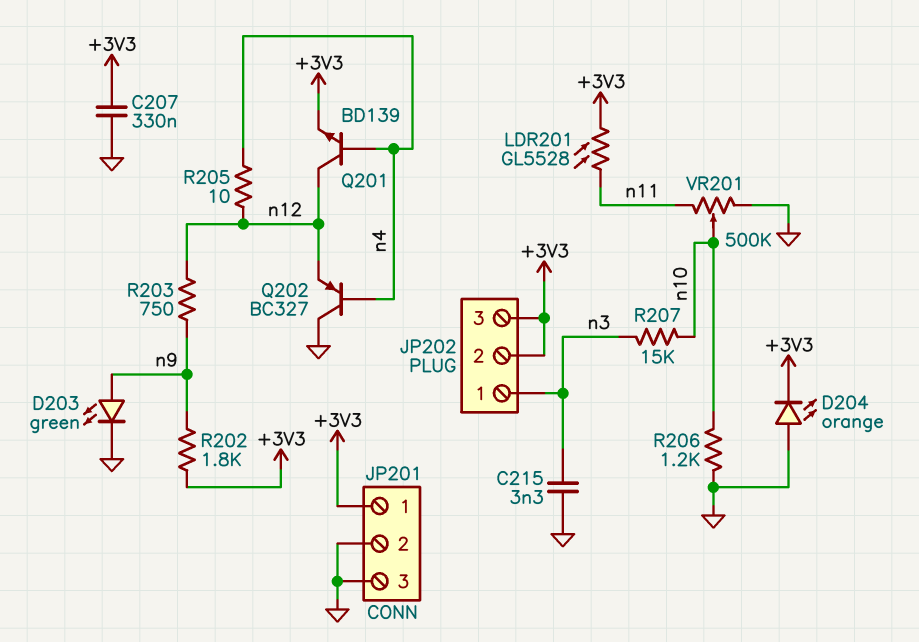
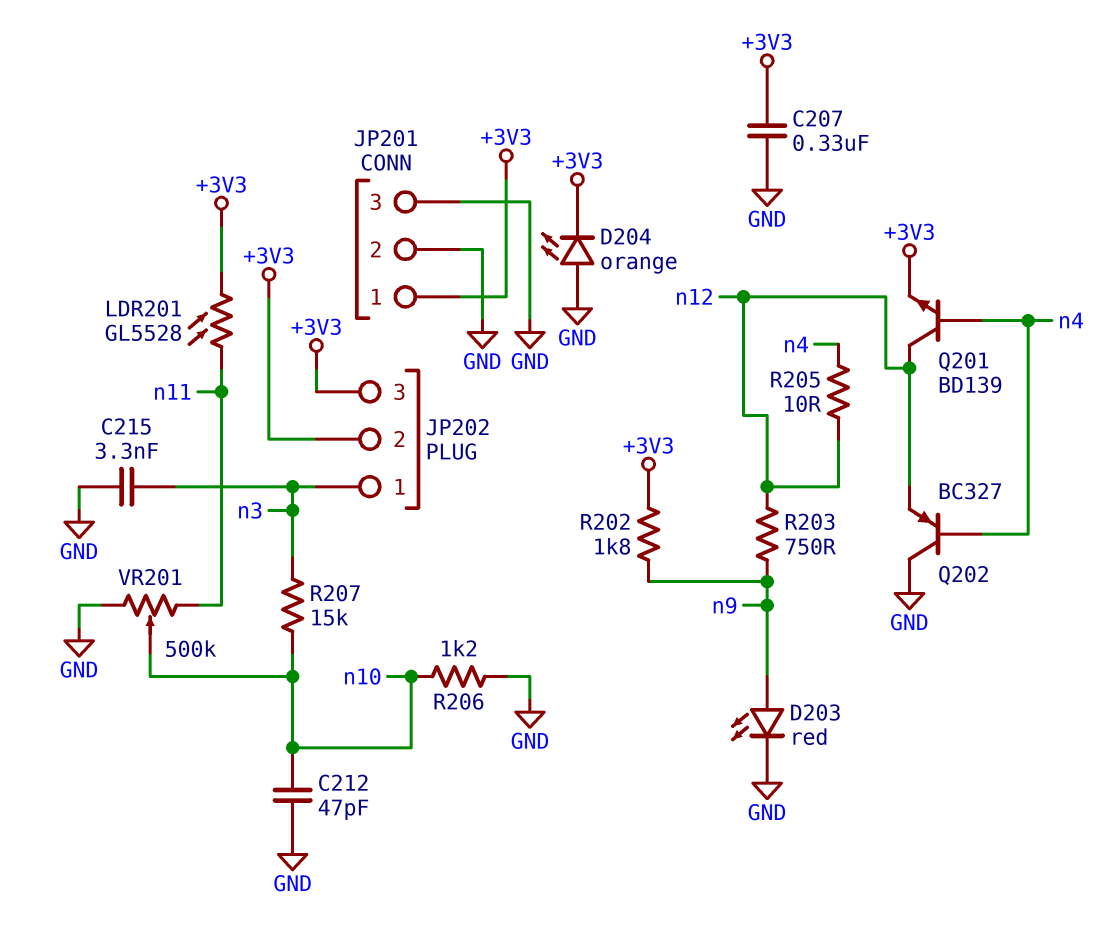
C212: none -> 47pF (GND, n10)
D203: LED green (A n9, K GND) -> LED red (A n9, K GND)

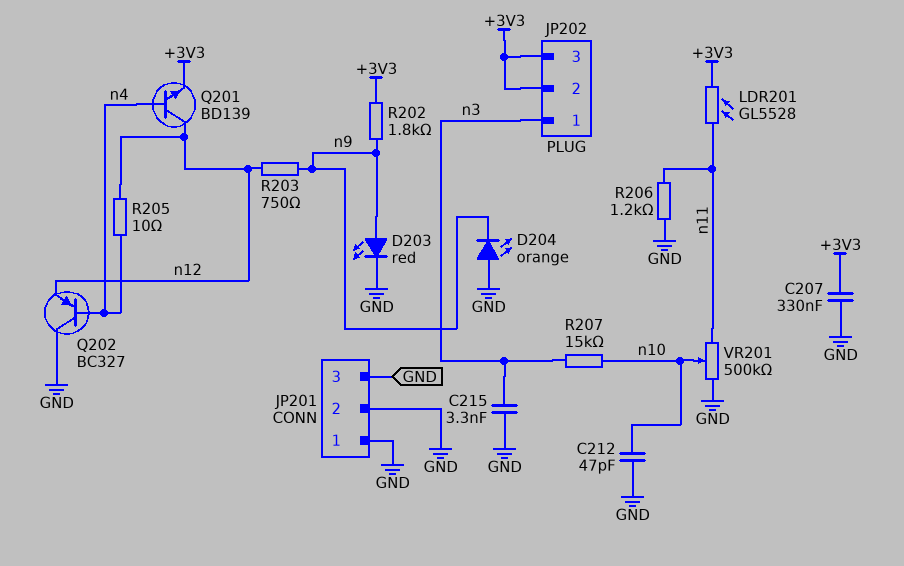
D204: LED orange (A GND, K +3V3) -> LED orange (A GND, K n9)
JP201 pin 1: +3V3 -> GND
R206: 1.2k (GND, n10) -> 1.2k (GND, n11)

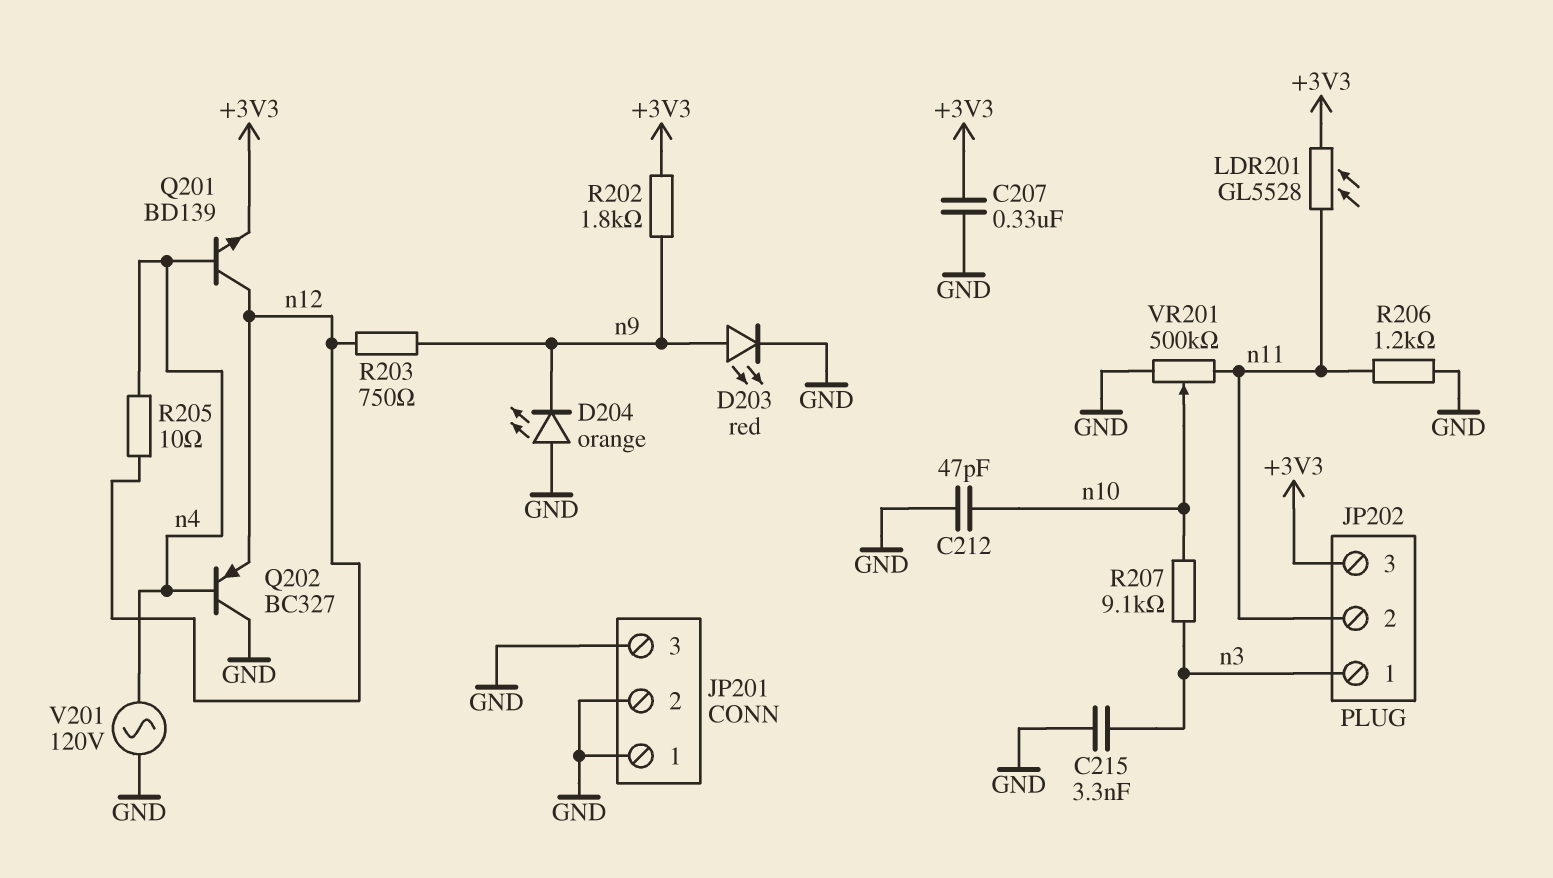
JP202 pin 2: +3V3 -> n11
R207: 15k (n3, n10) -> 9.1k (n3, n10)
V201: none -> AC 120V (GND, n4)

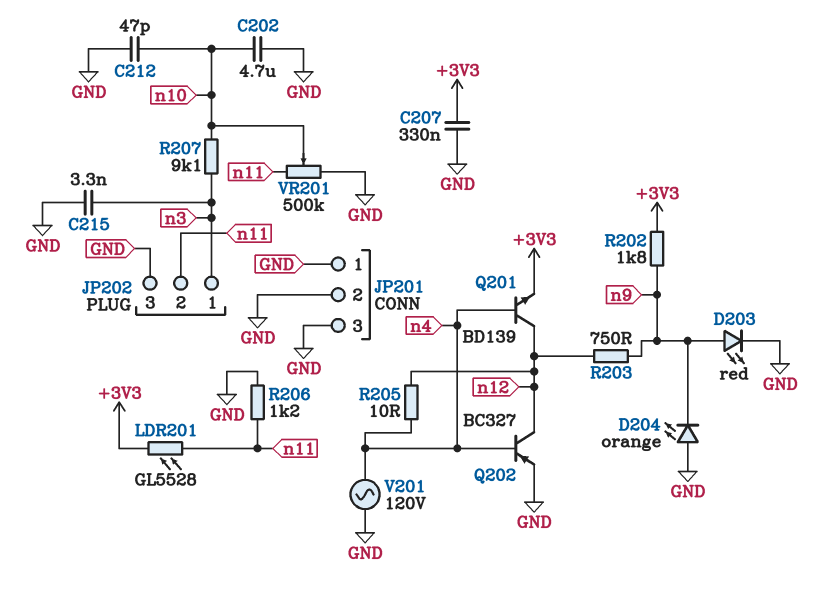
C202: none -> 4.7uF (GND, n10)
JP202 pin 3: +3V3 -> GND
Q202: PNP BC327 (B n4, C GND, E n12) -> PNP BC327 (B n4, C n12, E GND)

